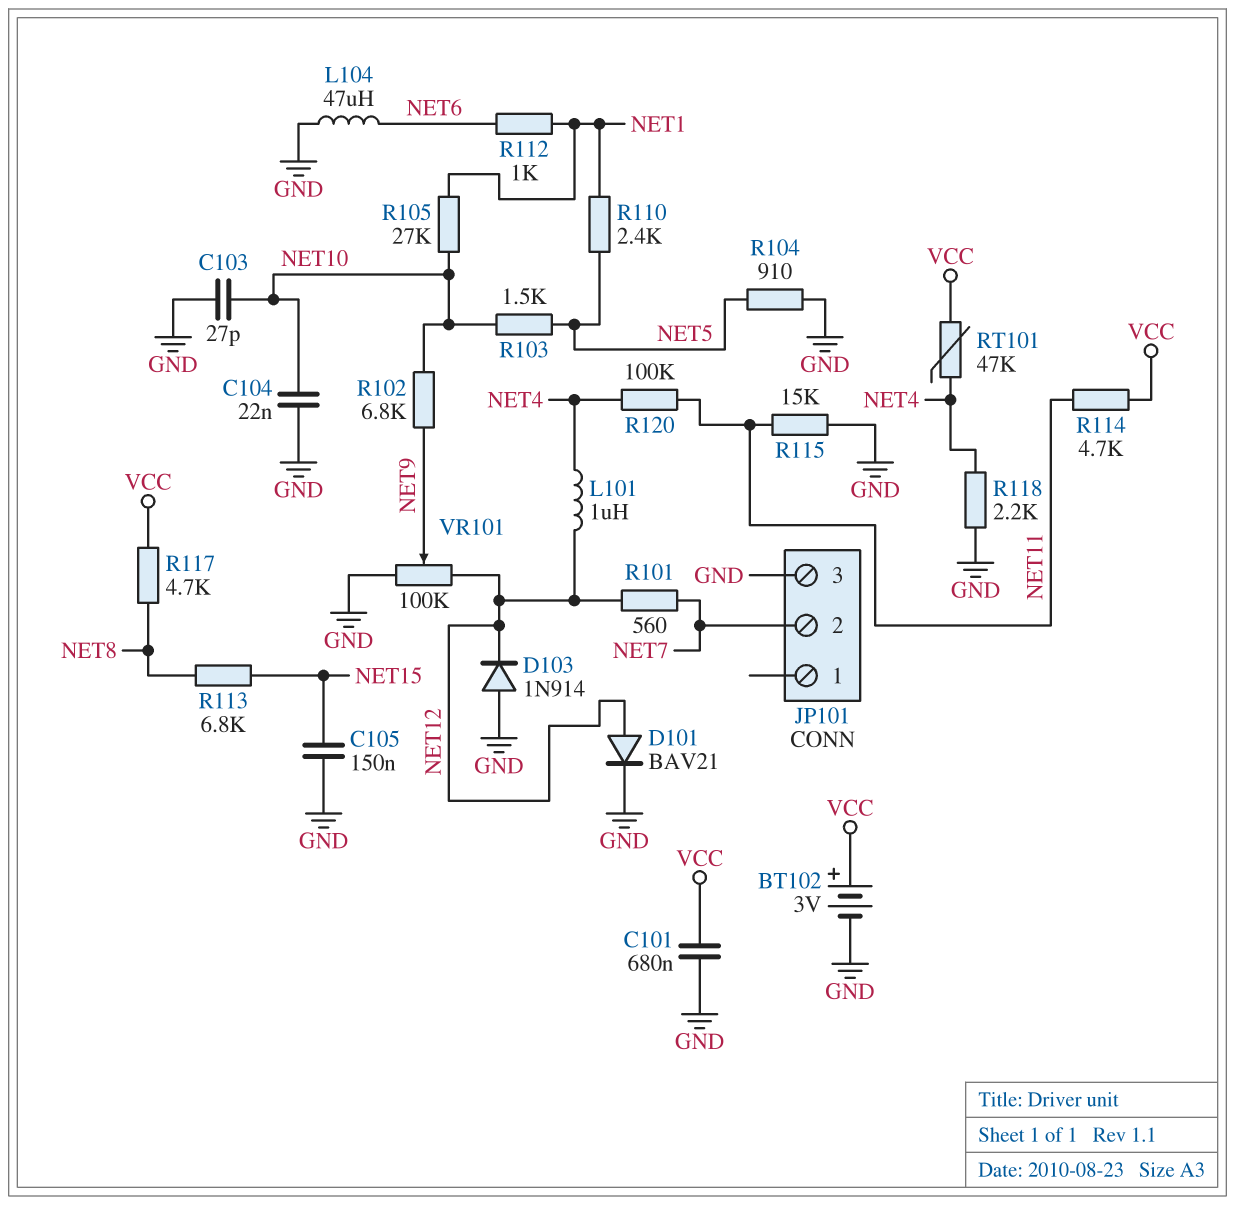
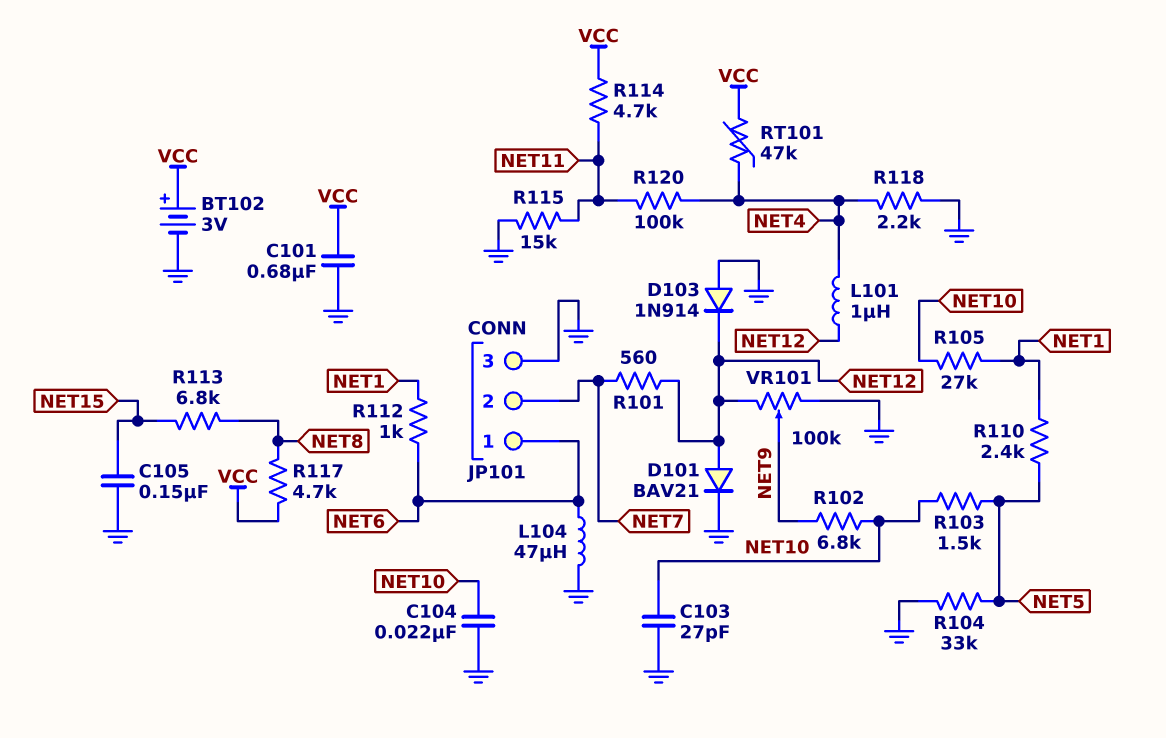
JP101 pin 1: none -> NET6
R104: 910 (GND, NET5) -> 33k (GND, NET5)

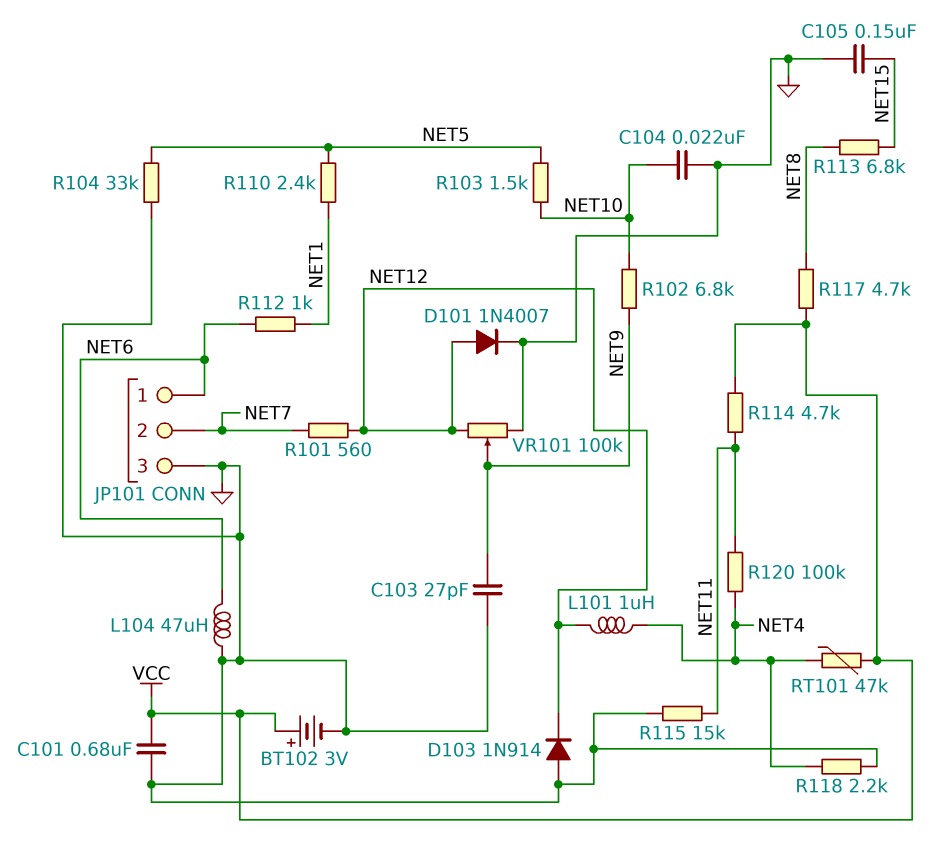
C103: 27pF (GND, NET10) -> 27pF (GND, NET9)
D101: diode BAV21 (A NET12, K GND) -> diode 1N4007 (A NET12, K GND)
R105: 27k (NET1, NET10) -> none

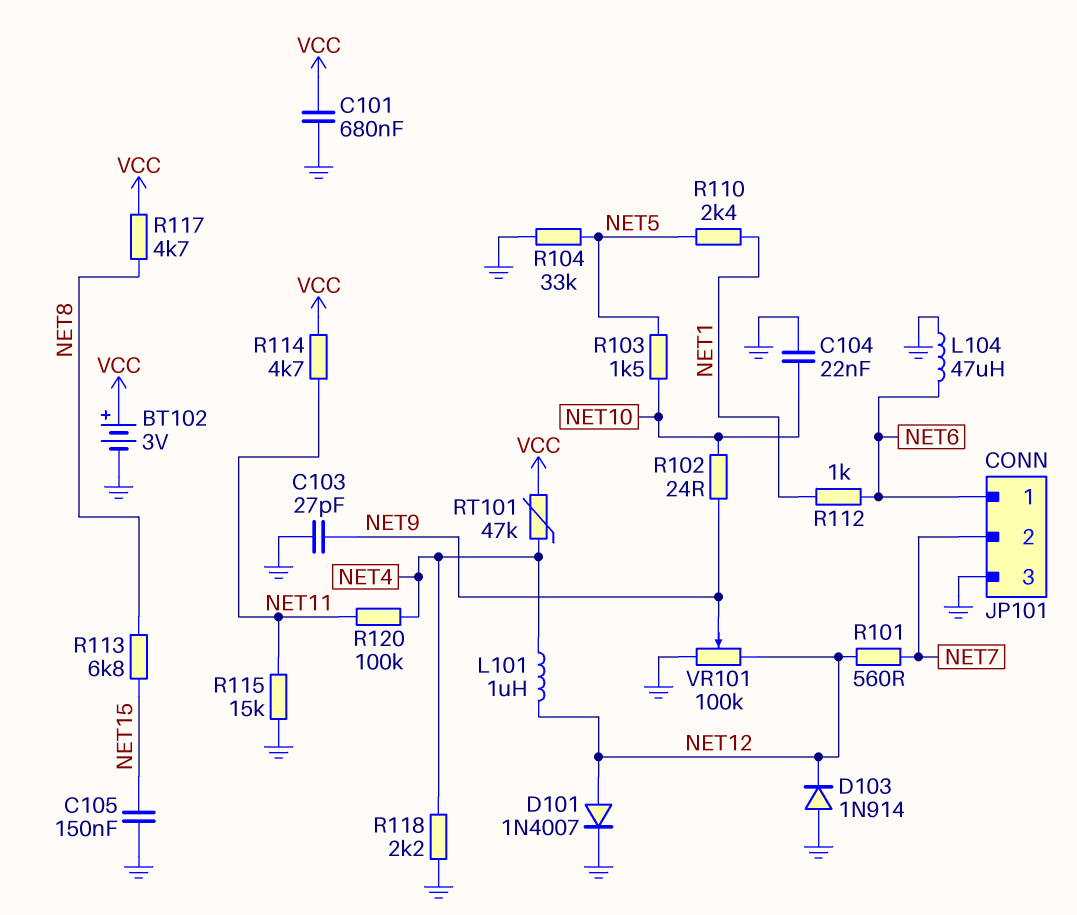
R102: 6.8k (NET9, NET10) -> 24 (NET9, NET10)

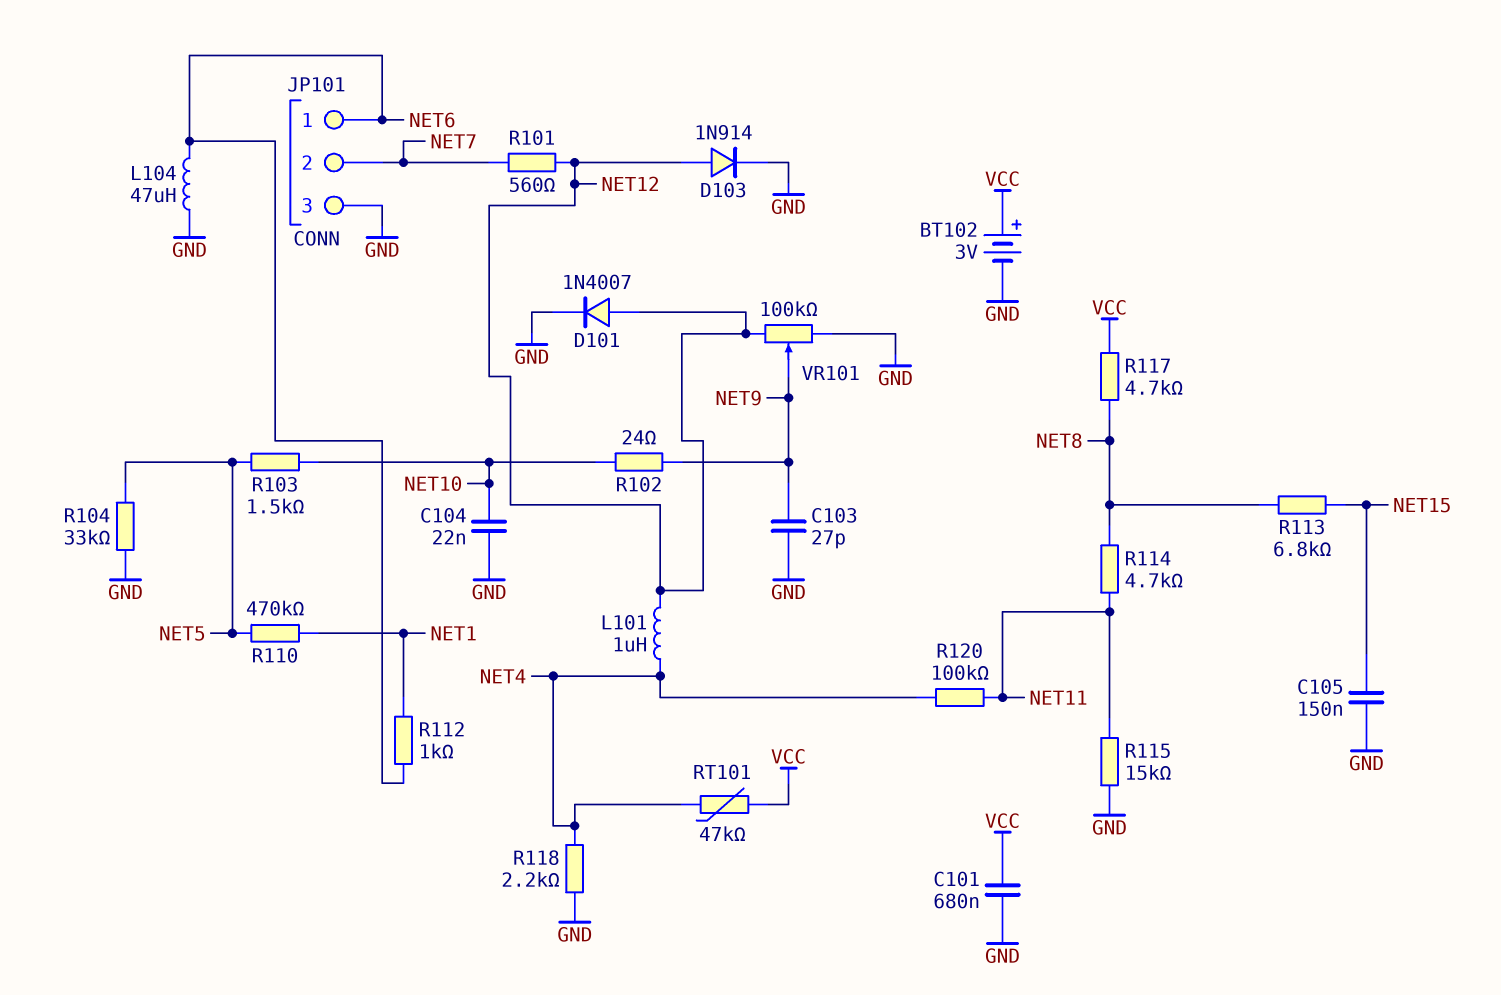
D103: diode 1N914 (A GND, K NET12) -> diode 1N914 (A NET12, K GND)
R110: 2.4k (NET1, NET5) -> 470k (NET1, NET5)
R114: 4.7k (NET11, VCC) -> 4.7k (NET8, NET11)

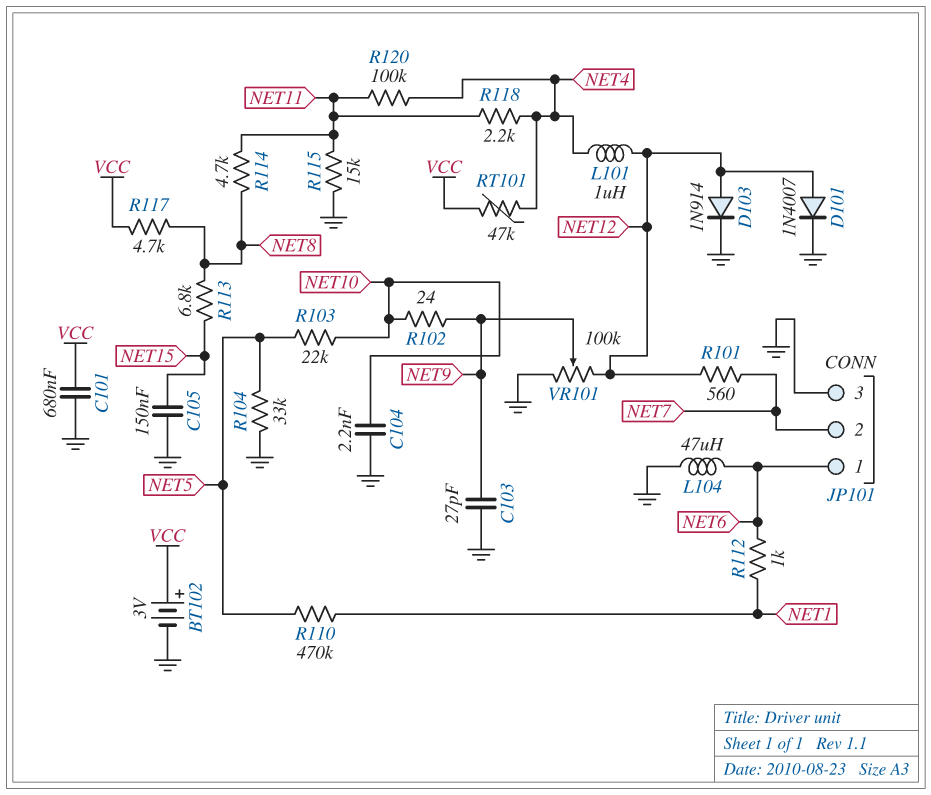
C104: 22nF (GND, NET10) -> 2.2nF (GND, NET10)
R103: 1.5k (NET5, NET10) -> 22k (NET5, NET10)
R118: 2.2k (GND, NET4) -> 2.2k (NET4, NET11)

